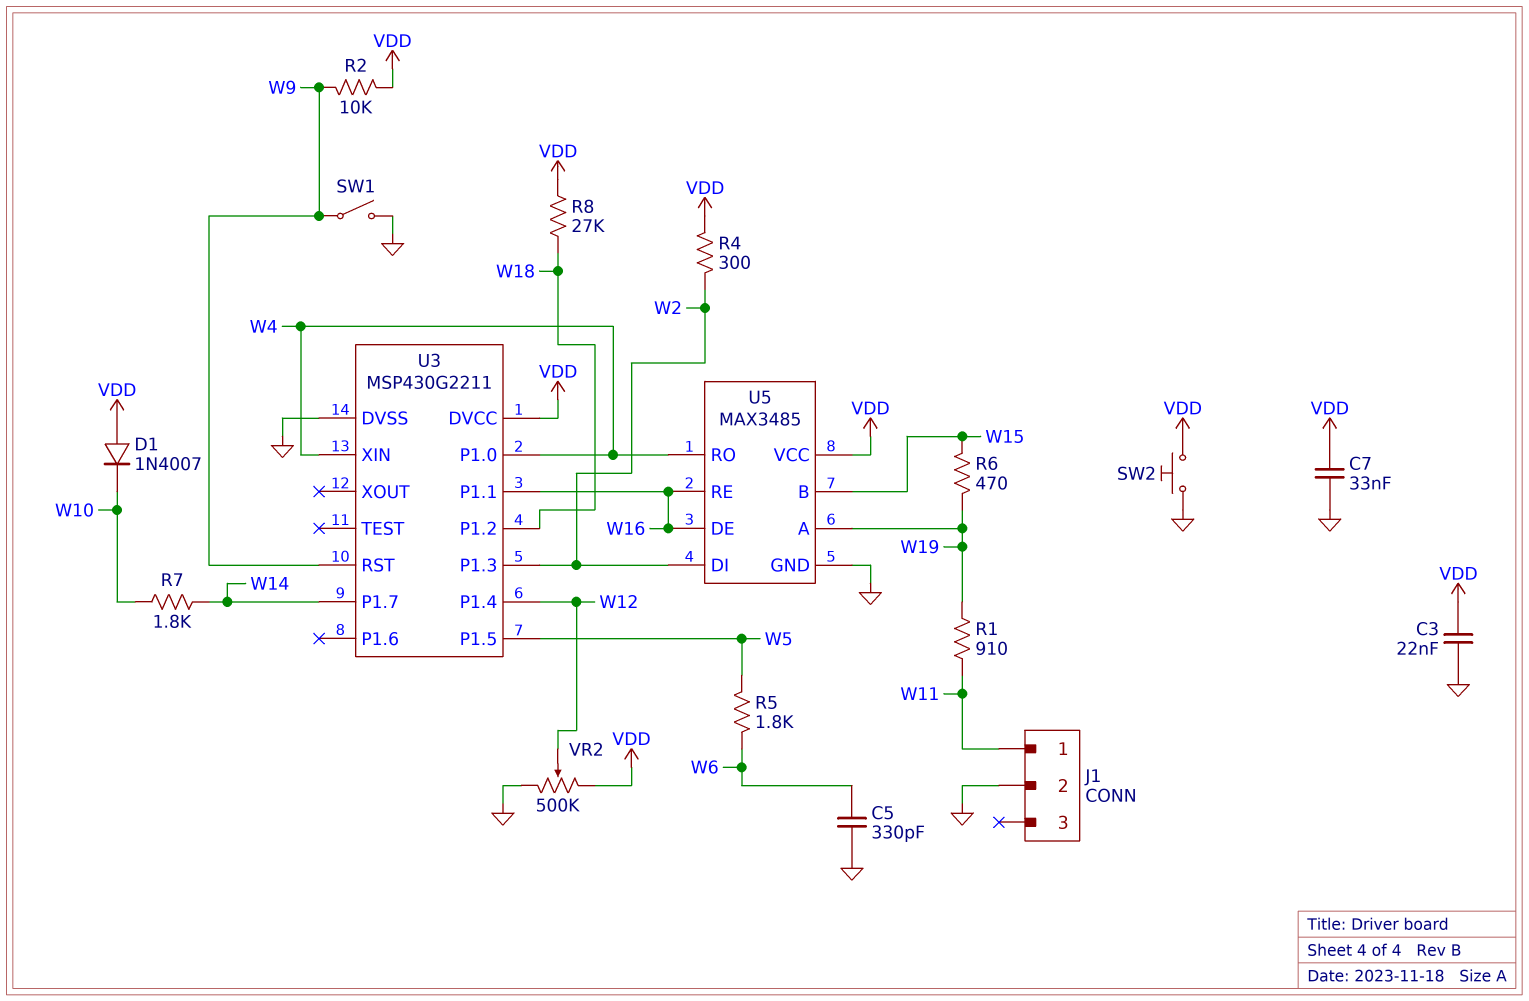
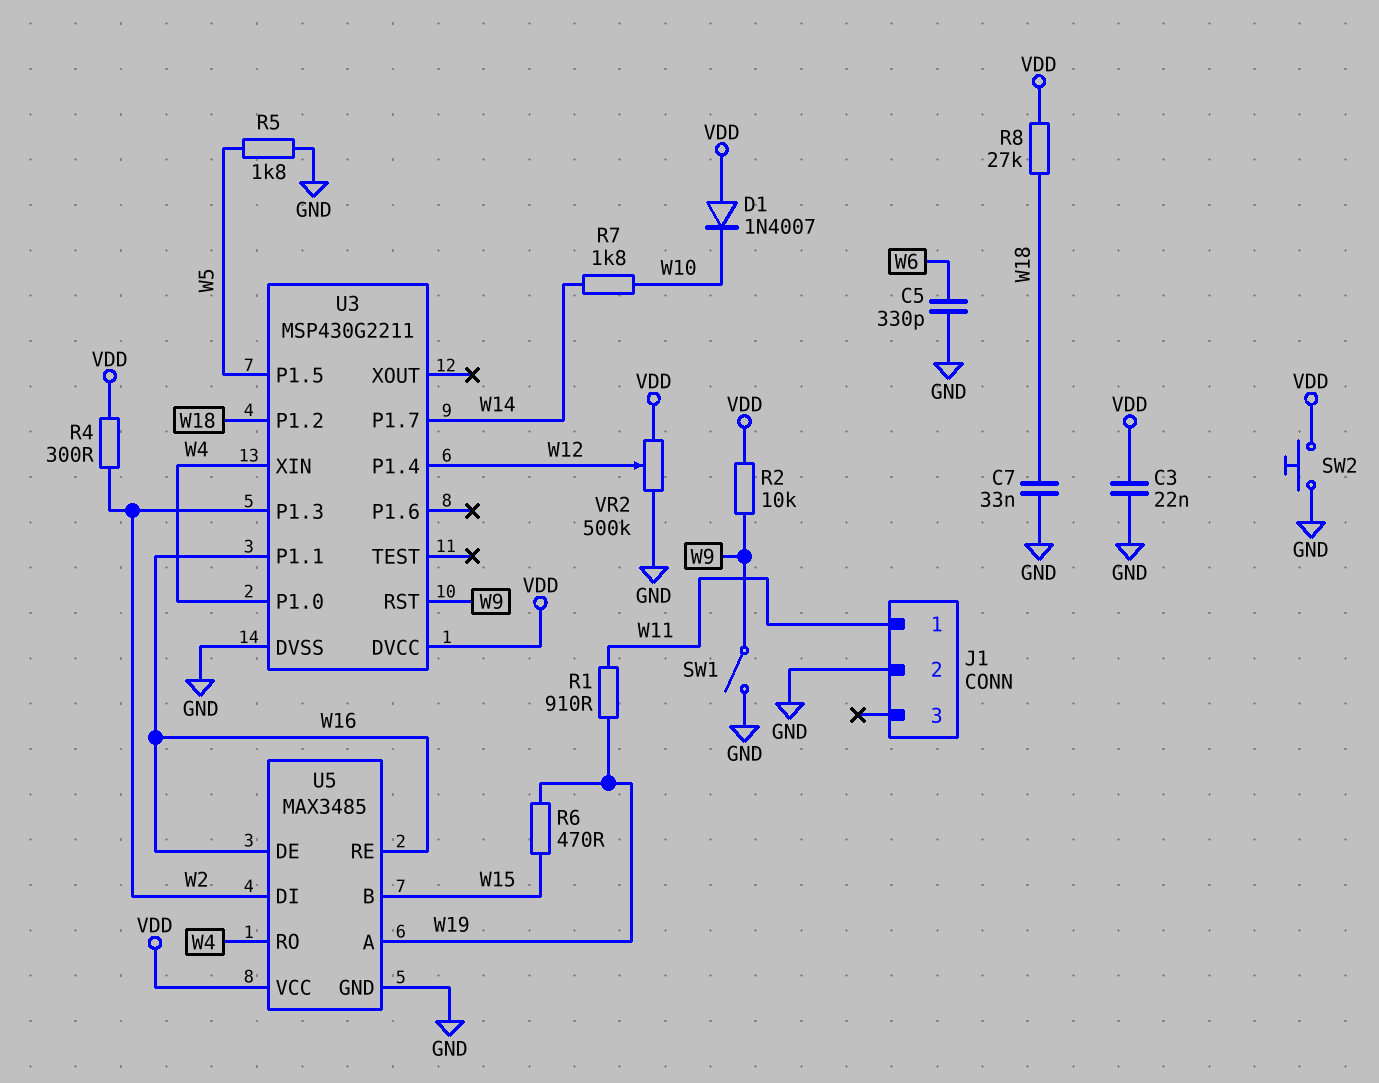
C7: 33nF (GND, VDD) -> 33nF (GND, W18)
R5: 1.8k (W5, W6) -> 1.8k (GND, W5)

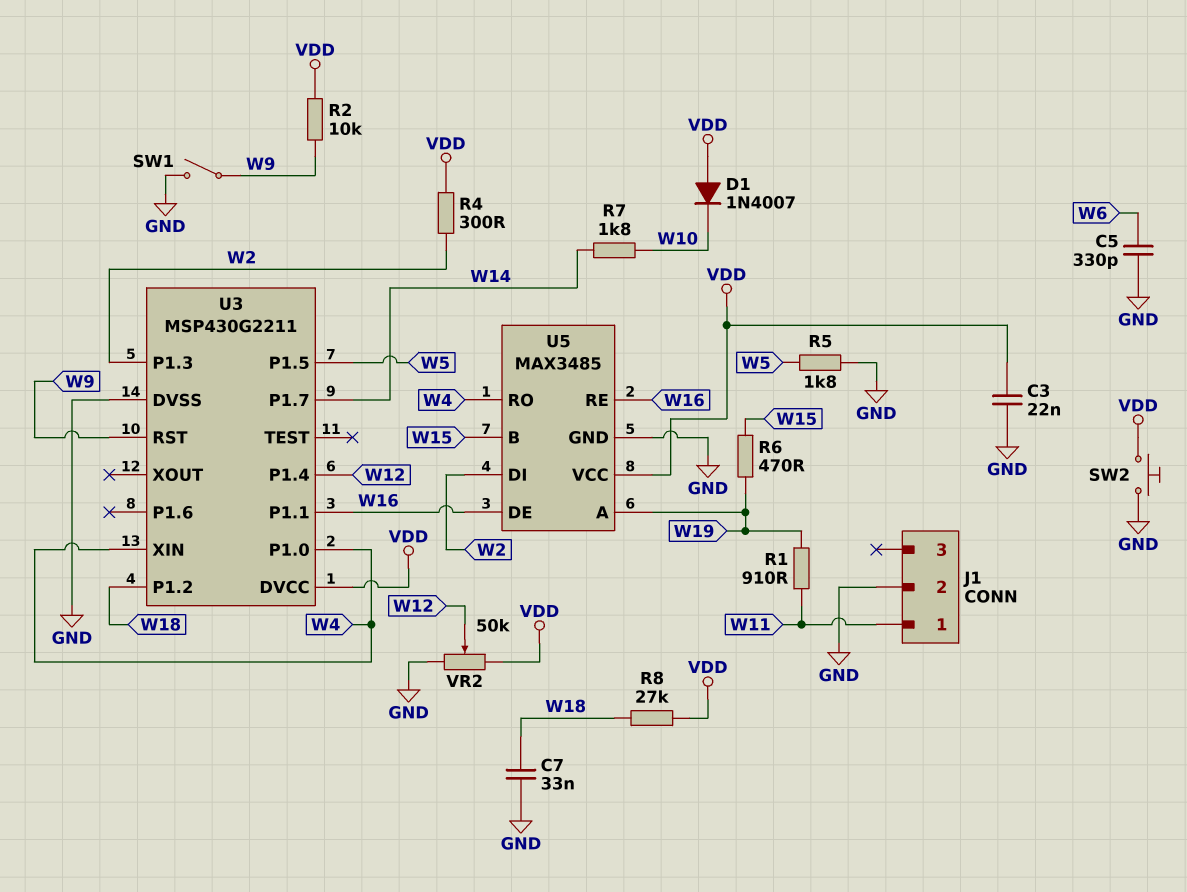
VR2: 500k (GND, VDD, wiper W12) -> 50k (GND, VDD, wiper W12)

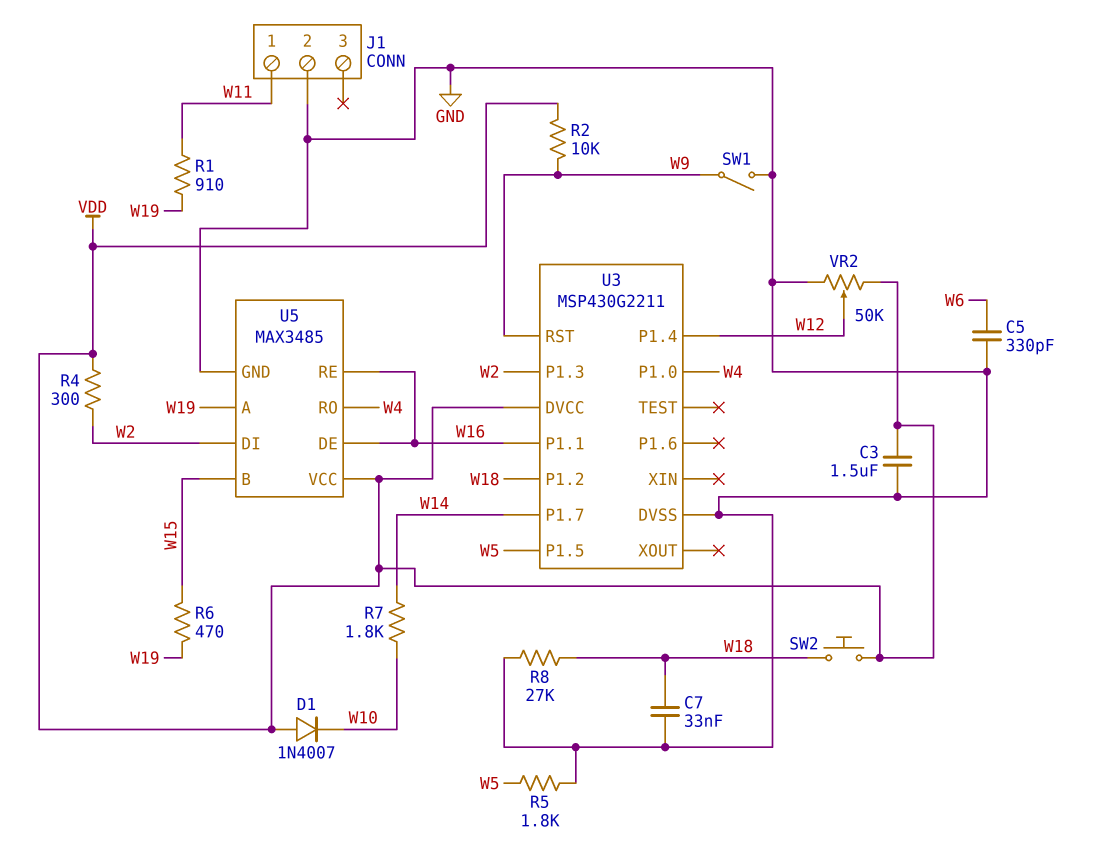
C3: 22nF (GND, VDD) -> 1.5uF (GND, VDD)
R8: 27k (VDD, W18) -> 27k (GND, W18)
SW2: button (GND, VDD) -> button (VDD, W18)
U3 pin XIN: W4 -> none

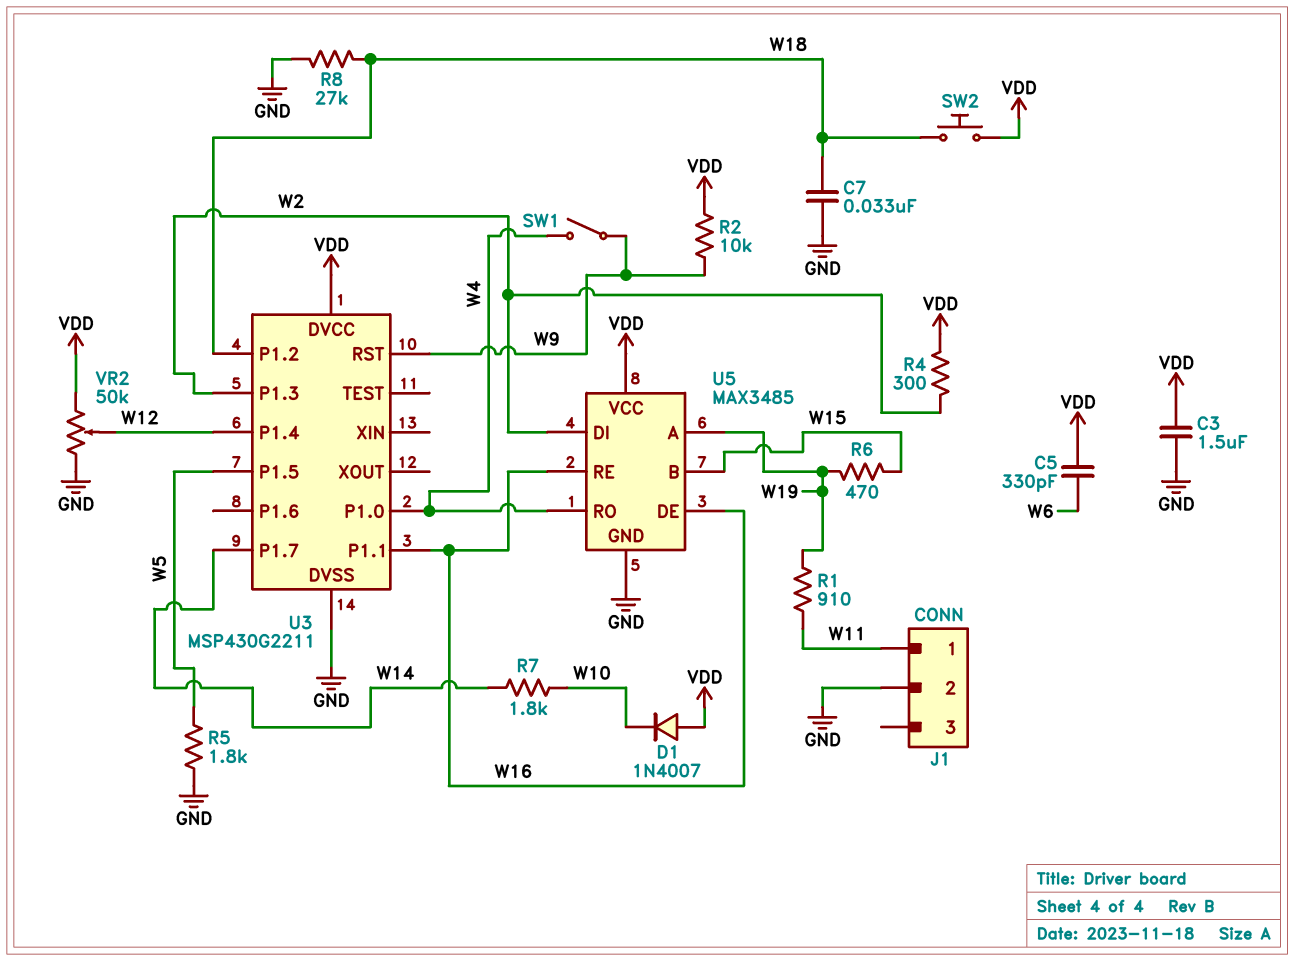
C5: 330pF (GND, W6) -> 330pF (VDD, W6)
SW1: switch (GND, W9) -> switch (W4, W9)

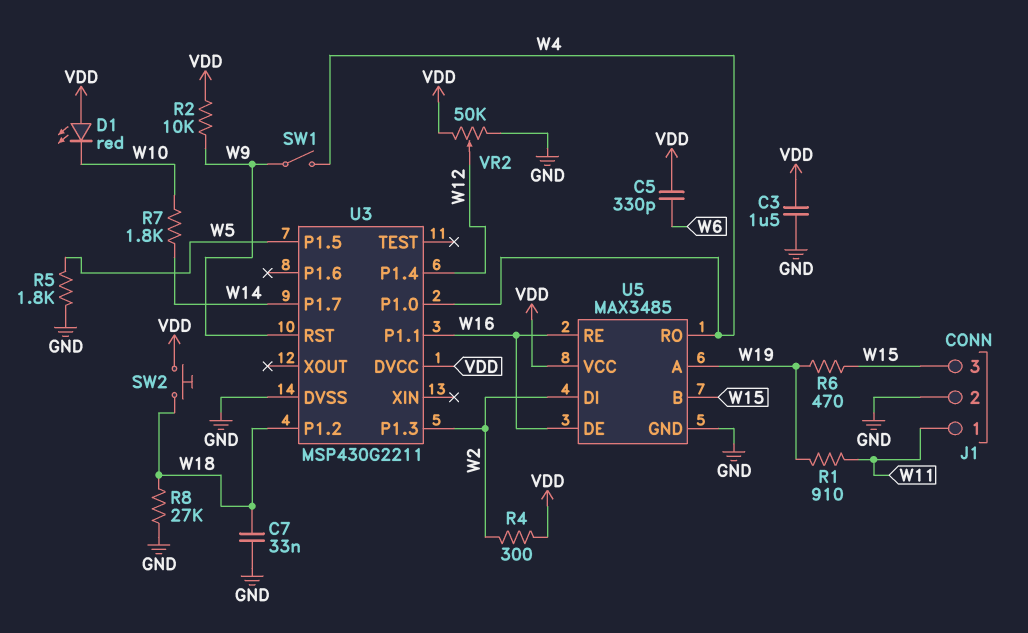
D1: diode 1N4007 (A VDD, K W10) -> LED red (A VDD, K W10)
J1 pin 3: none -> W15

